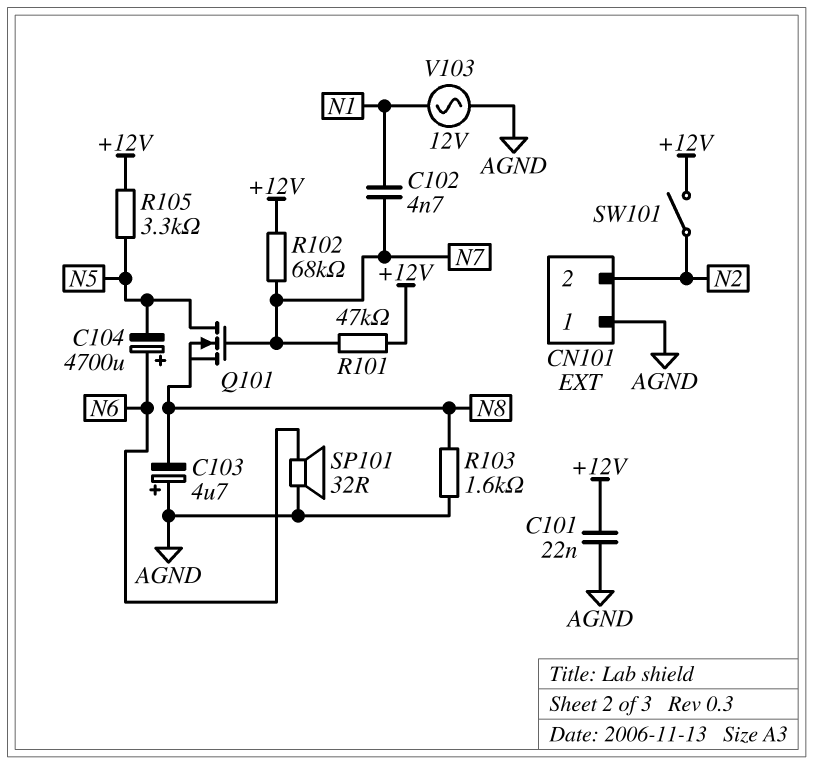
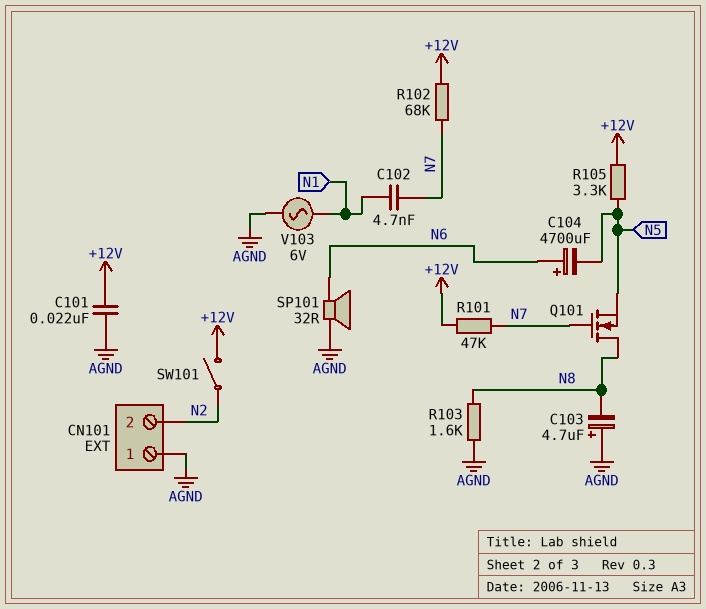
Q101: NMOS (G N7, D N5, S N8) -> NMOS (G N7, D N8, S N5)
V103: AC 12V (AGND, N1) -> AC 6V (AGND, N1)

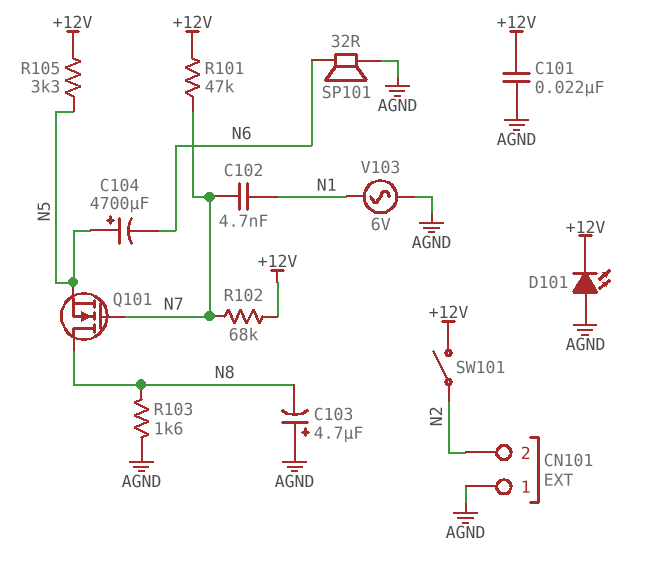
C104: 4700uF (plus N6, minus N5) -> 4700uF (plus N5, minus N6)
D101: none -> LED (A AGND, K +12V)

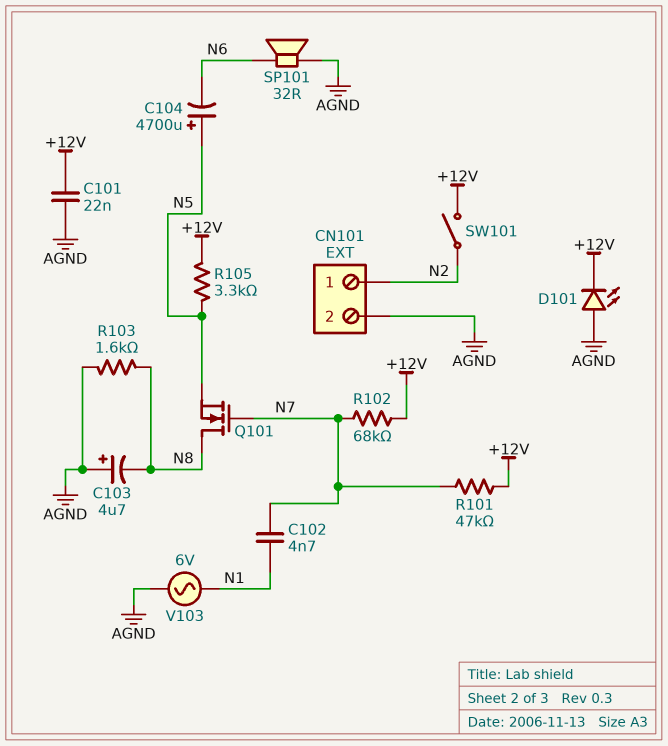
CN101 pin 1: AGND -> N2
CN101 pin 2: N2 -> AGND

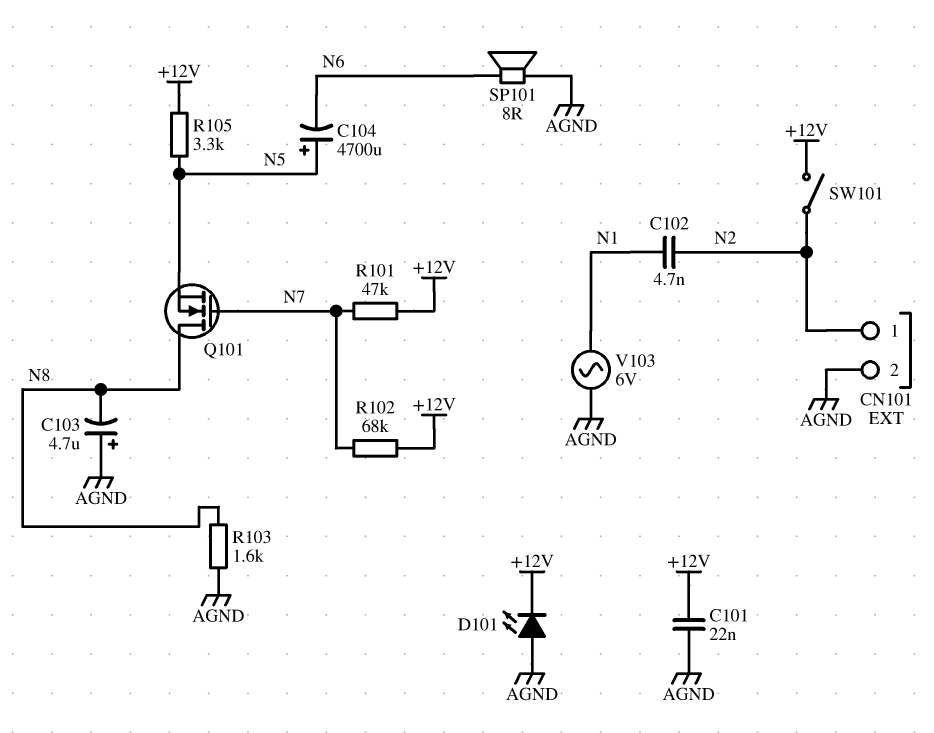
C102: 4.7nF (N1, N7) -> 4.7nF (N1, N2)
SP101: speaker 32R (AGND, N6) -> speaker 8R (AGND, N6)

